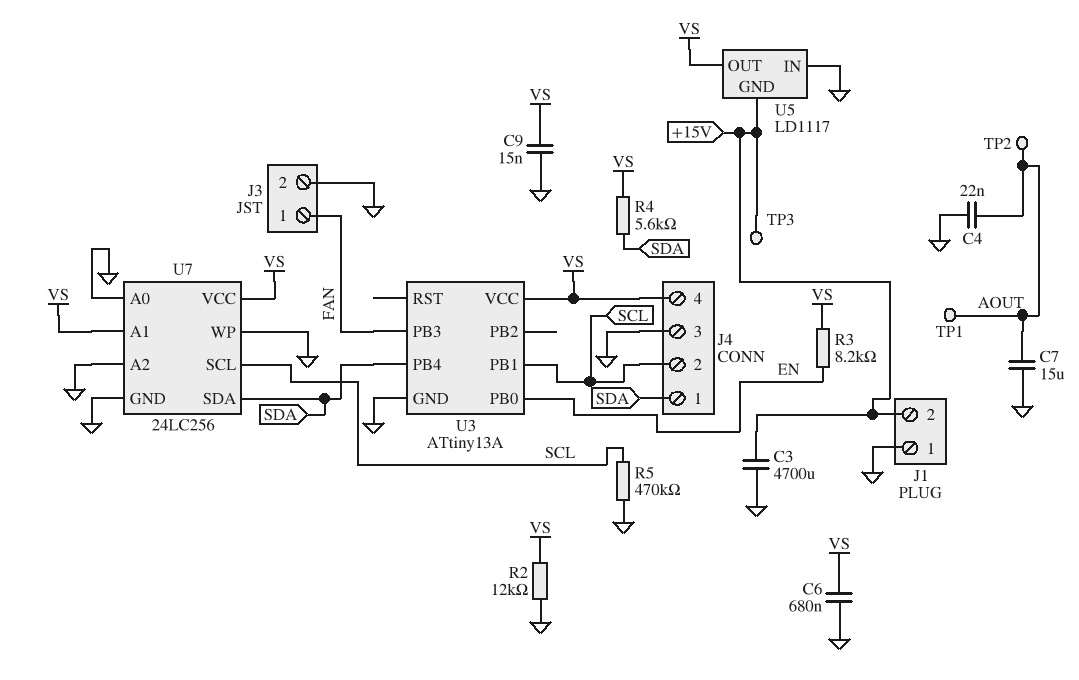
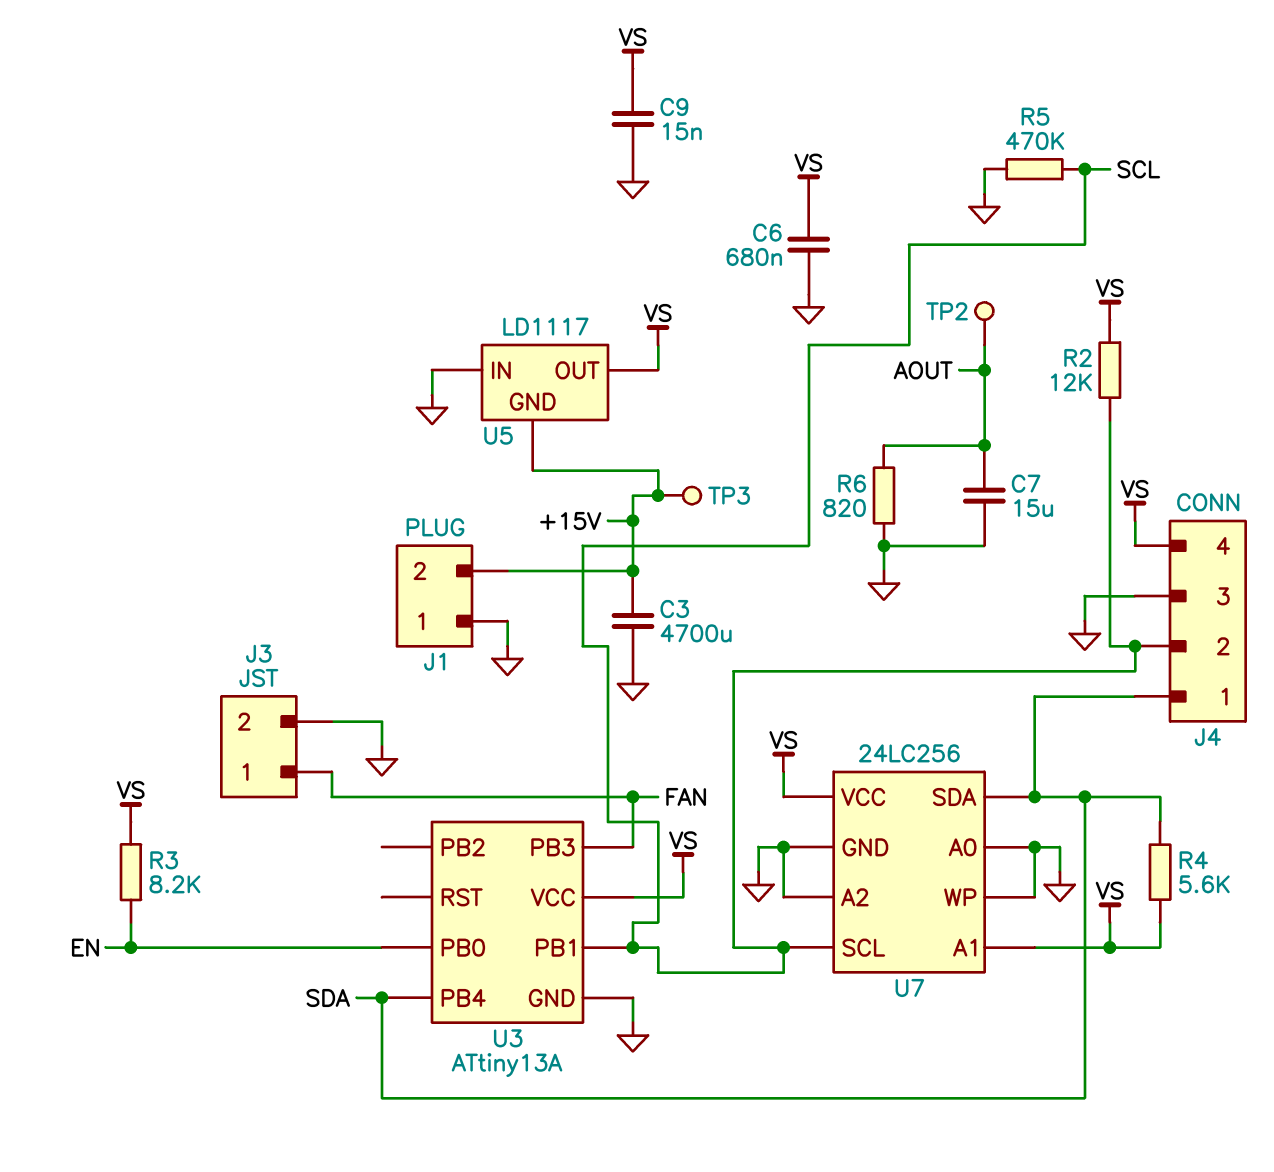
C4: 22nF (AOUT, GND) -> none
R2: 12k (GND, VS) -> 12k (SCL, VS)
R6: none -> 820 (AOUT, GND)
TP1: test point (AOUT) -> none

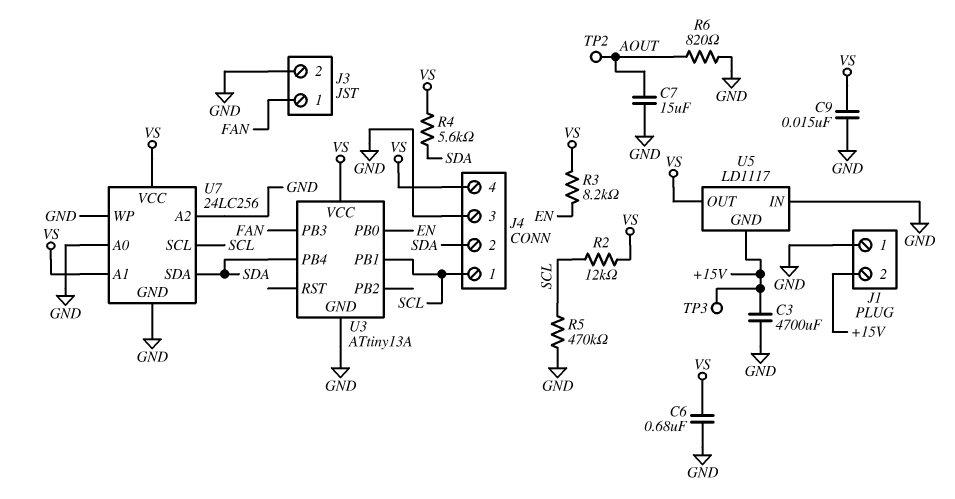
J4 pin 1: SDA -> SCL
J4 pin 2: SCL -> SDA

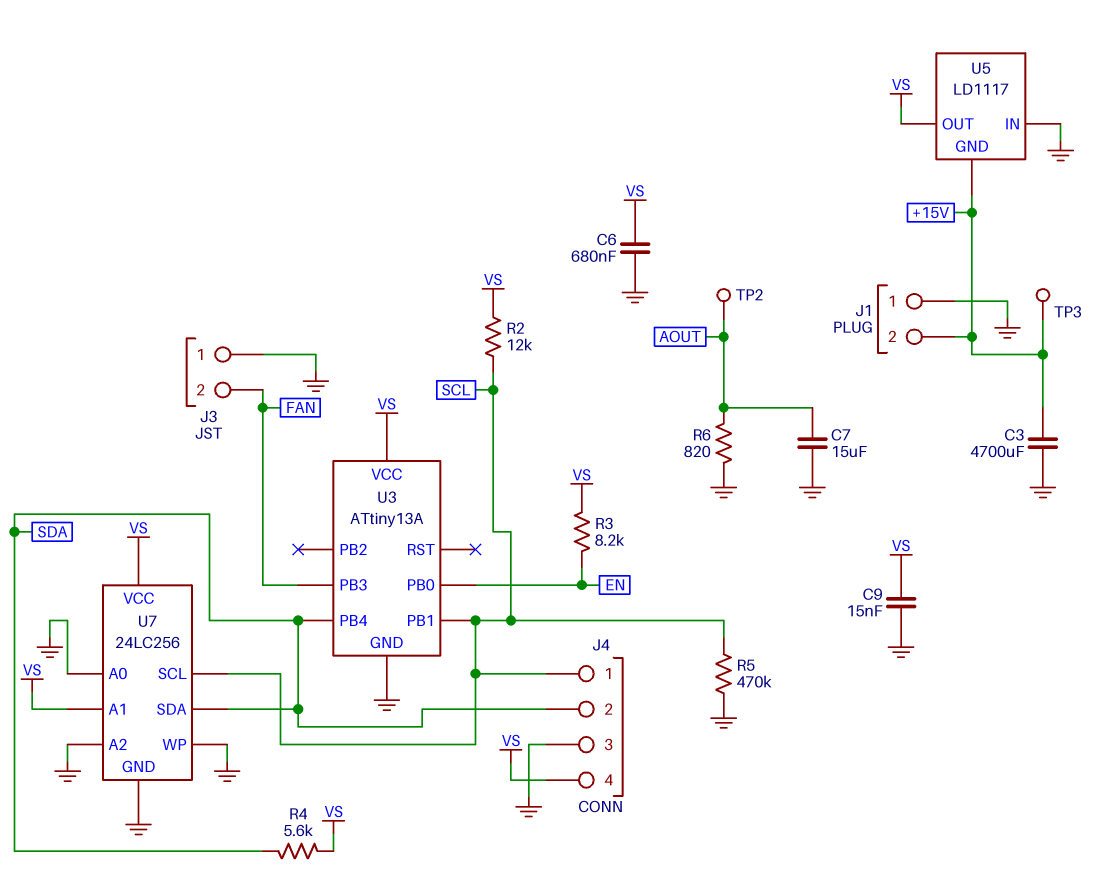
J3 pin 1: FAN -> GND
J3 pin 2: GND -> FAN

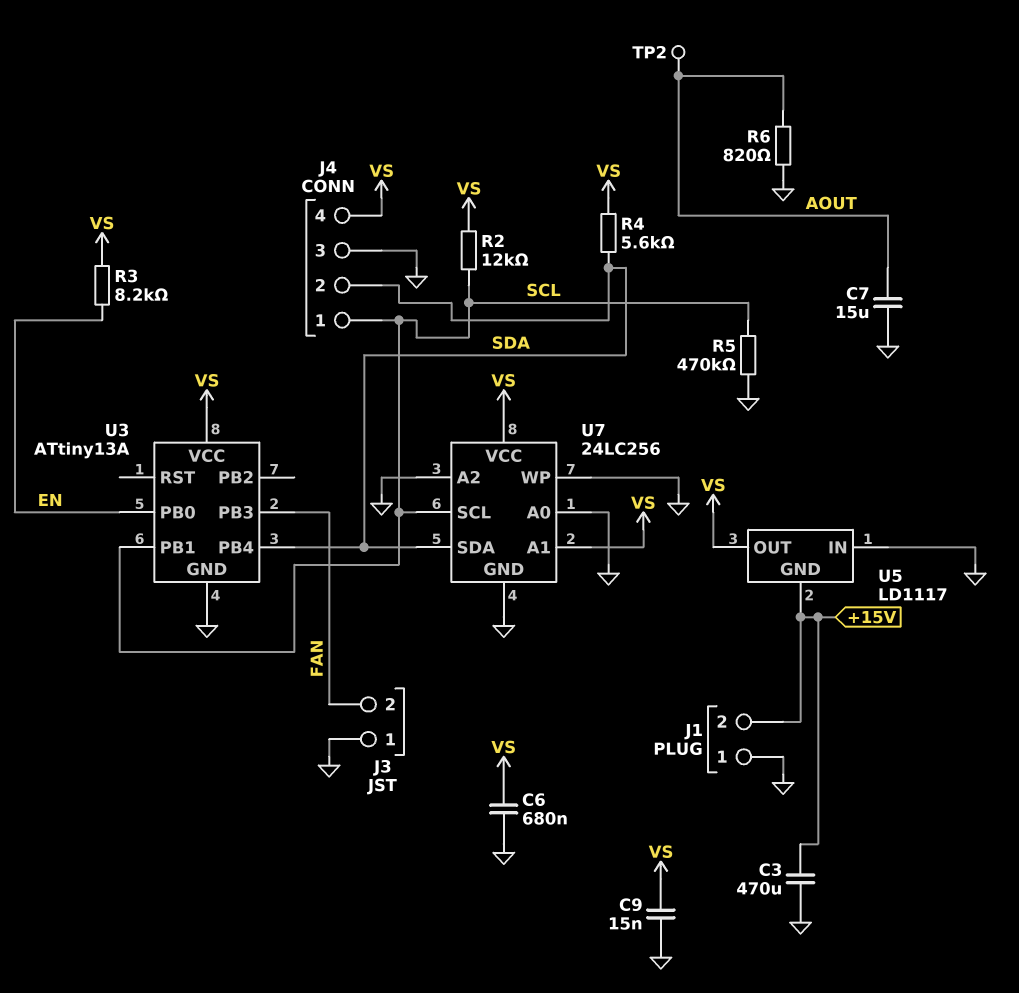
C3: 4700uF (+15V, GND) -> 470uF (+15V, GND)
TP3: test point (+15V) -> none

